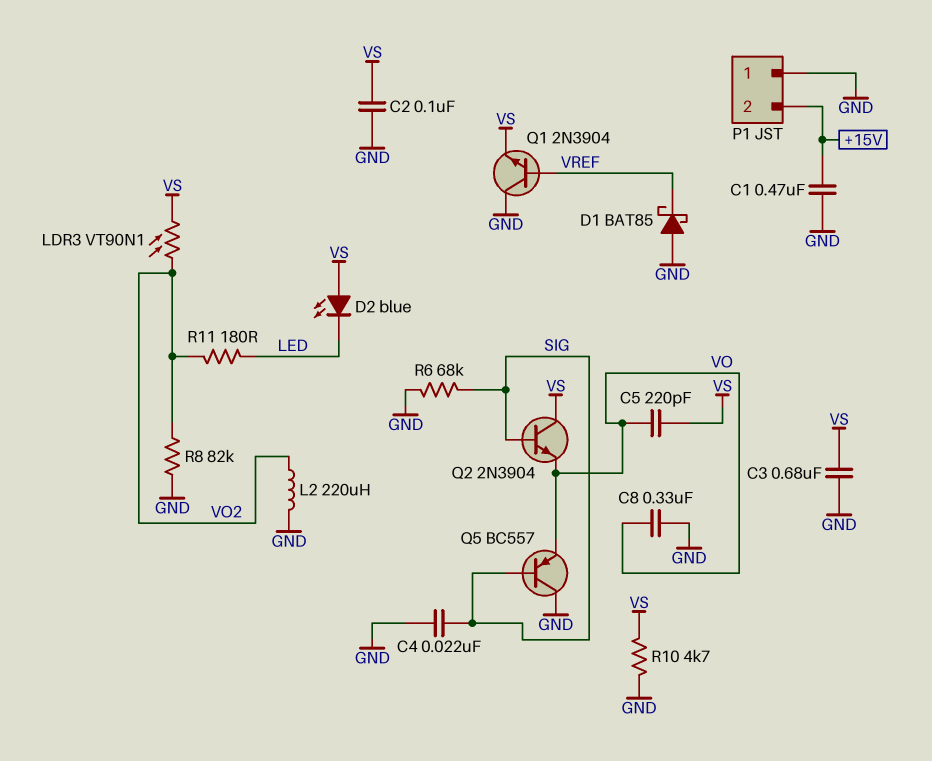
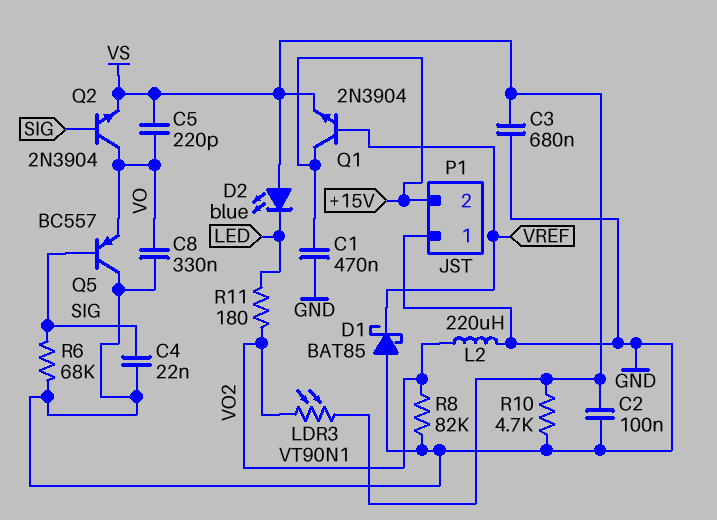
Q1: NPN 2N3904 (B VREF, C GND, E VS) -> NPN 2N3904 (B VREF, C +15V, E VS)
Q2: NPN 2N3904 (B SIG, C VS, E VO) -> NPN 2N3904 (B SIG, C VO, E VS)

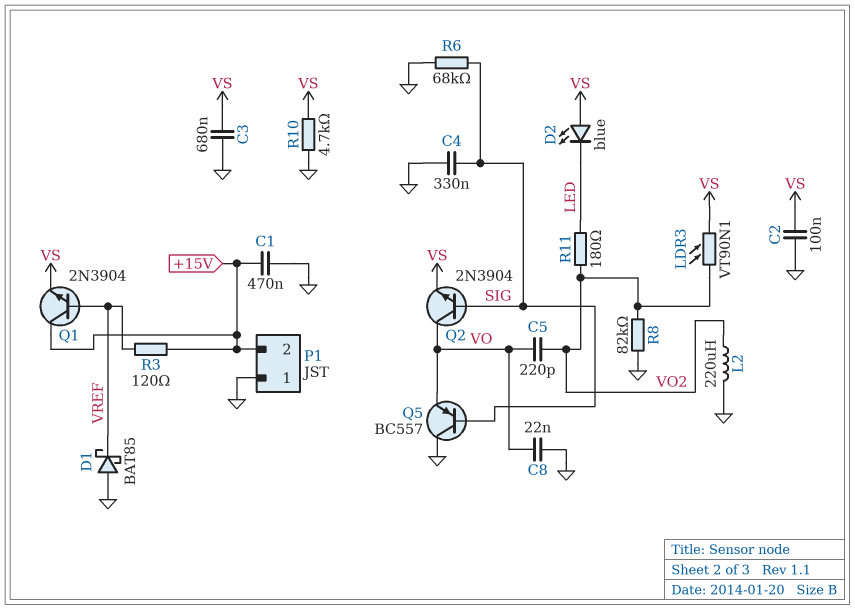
C4: 22nF (GND, SIG) -> 330nF (GND, SIG)
C5: 220pF (VO, VS) -> 220pF (VO, VO2)
C8: 330nF (GND, VO) -> 22nF (GND, VO)
R3: none -> 120 (+15V, VREF)

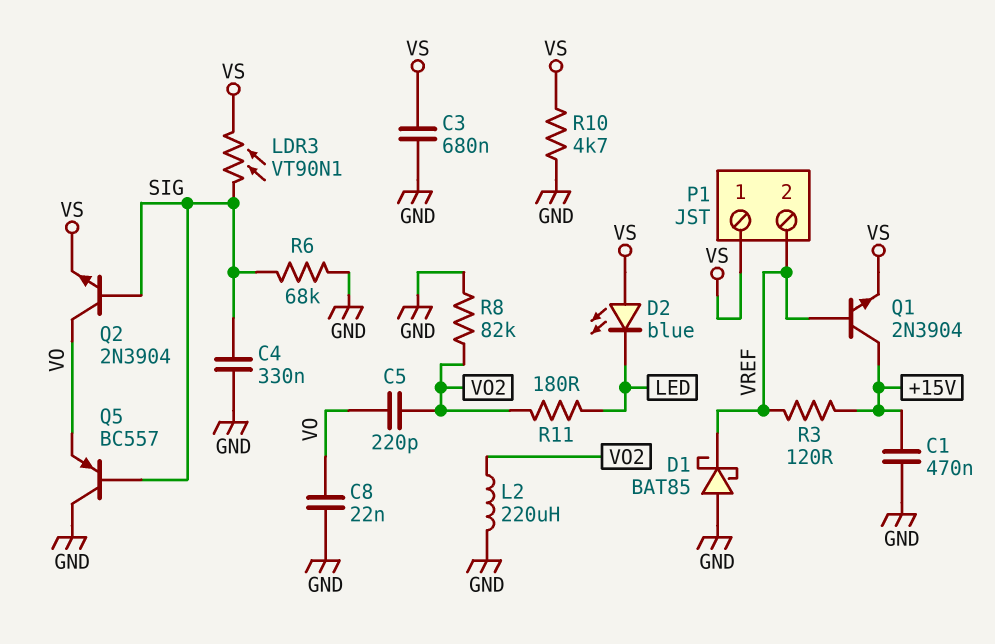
C2: 100nF (GND, VS) -> none
LDR3: VT90N1 (VO2, VS) -> VT90N1 (SIG, VS)
P1 pin 1: GND -> VS
P1 pin 2: +15V -> VREF

